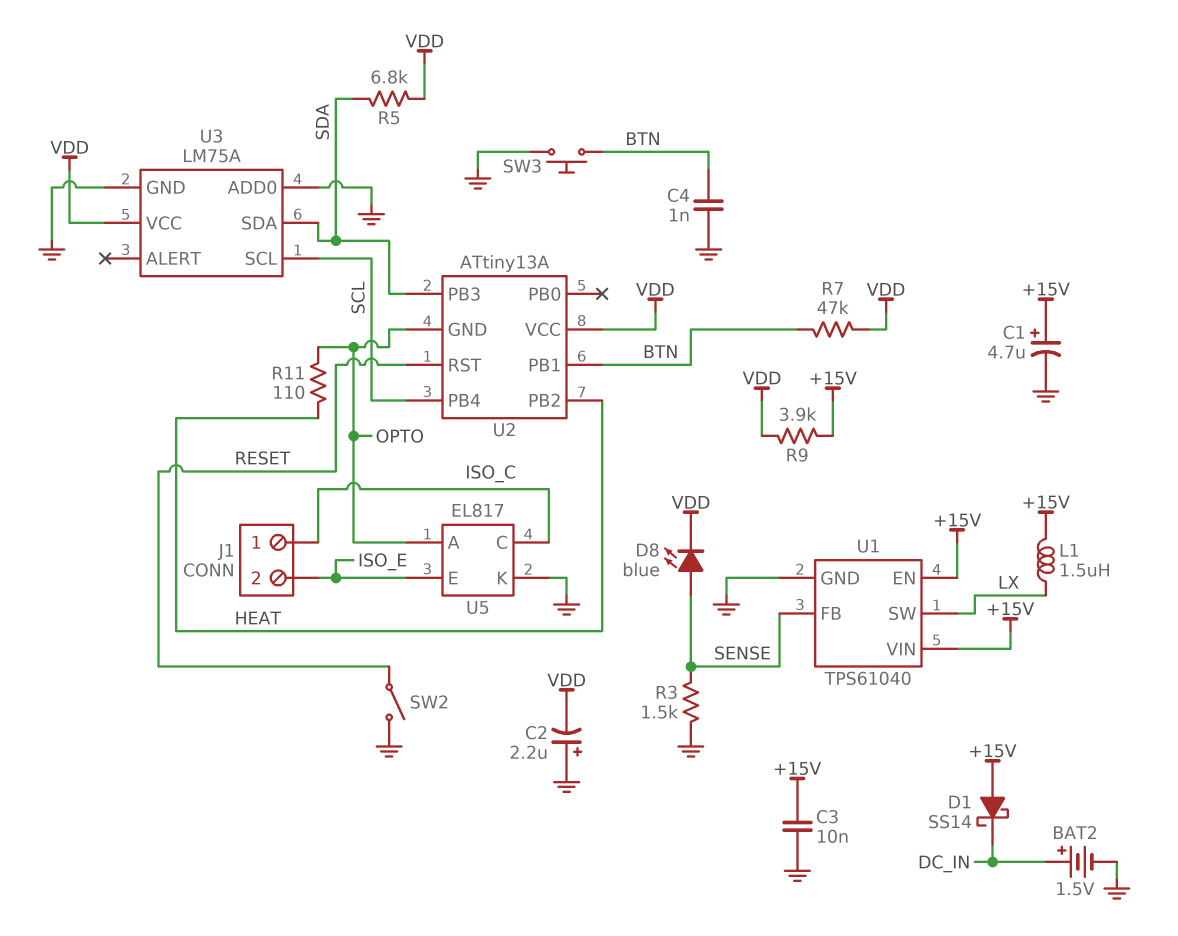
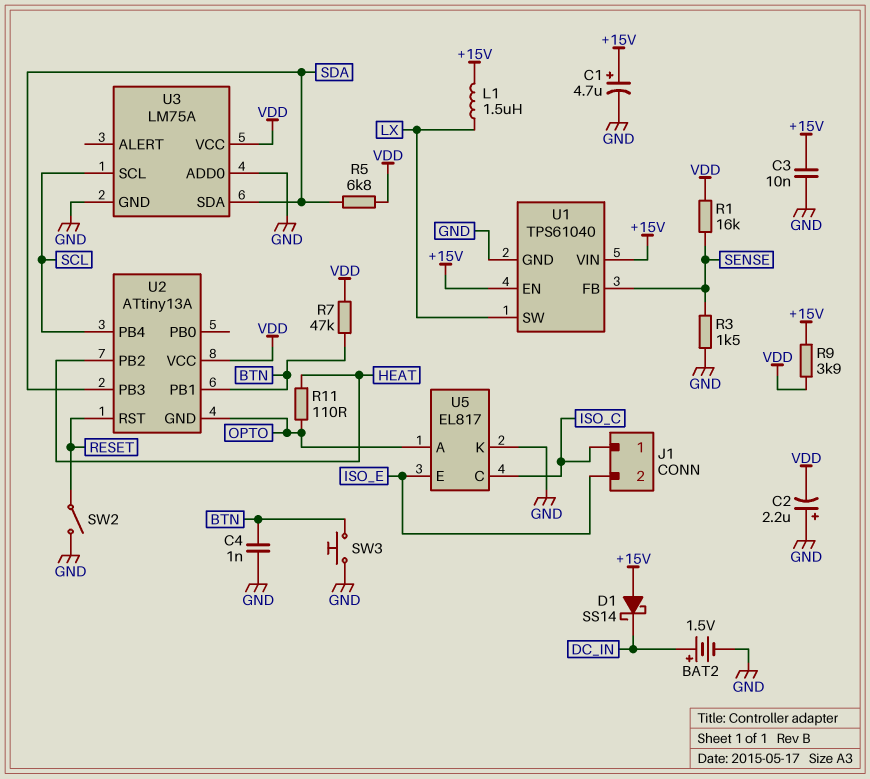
D8: LED blue (A SENSE, K VDD) -> none
R1: none -> 16k (SENSE, VDD)

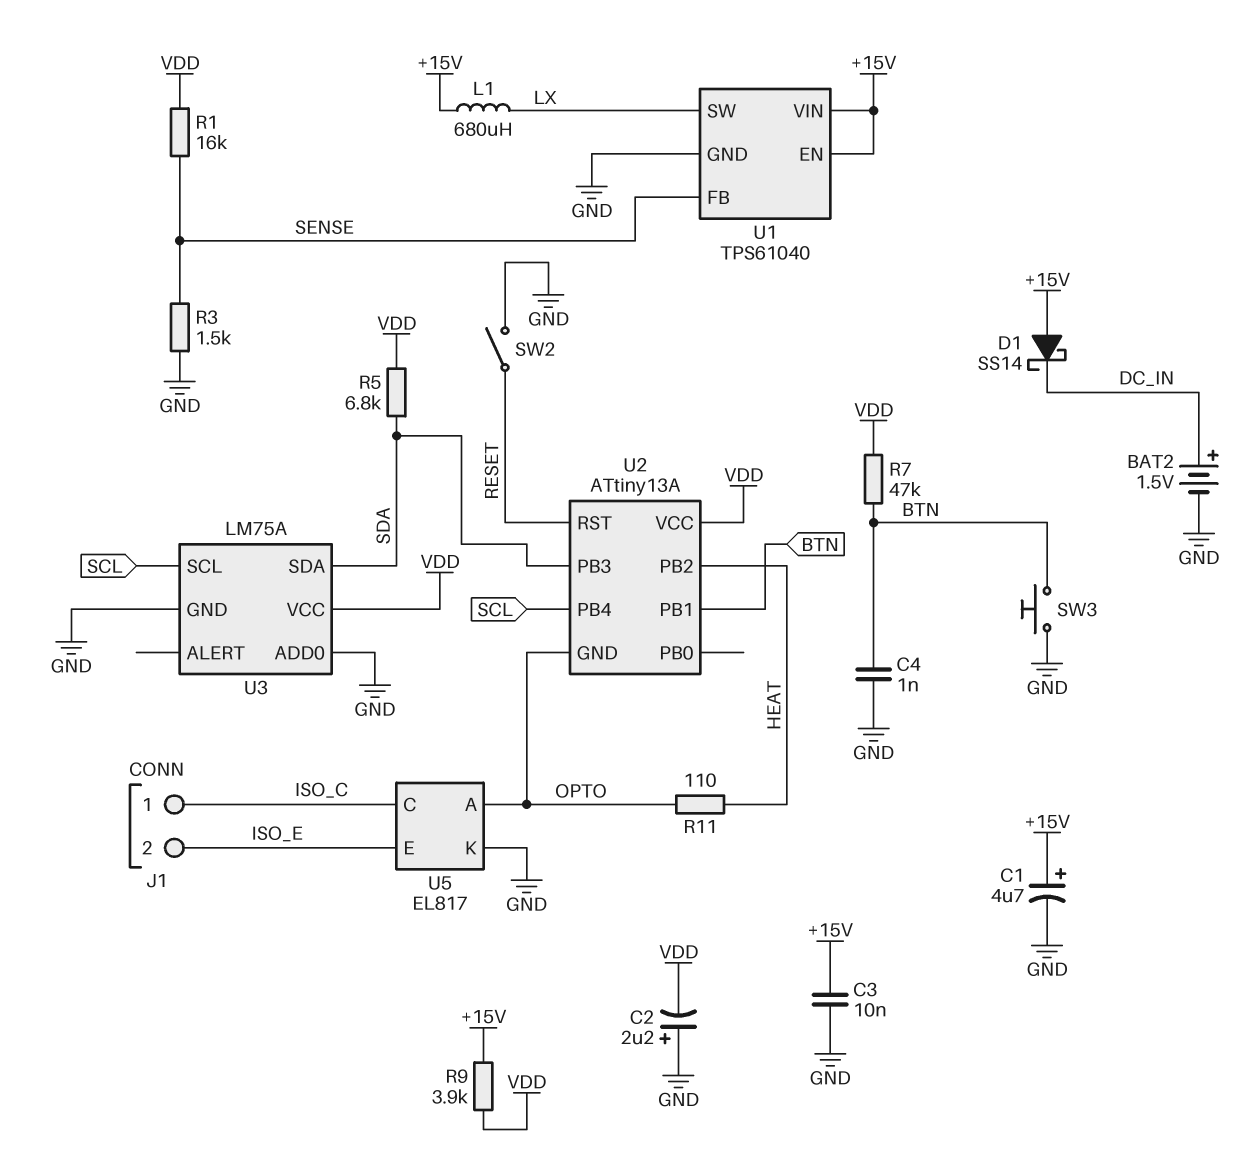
L1: 1.5uH (+15V, LX) -> 680uH (+15V, LX)

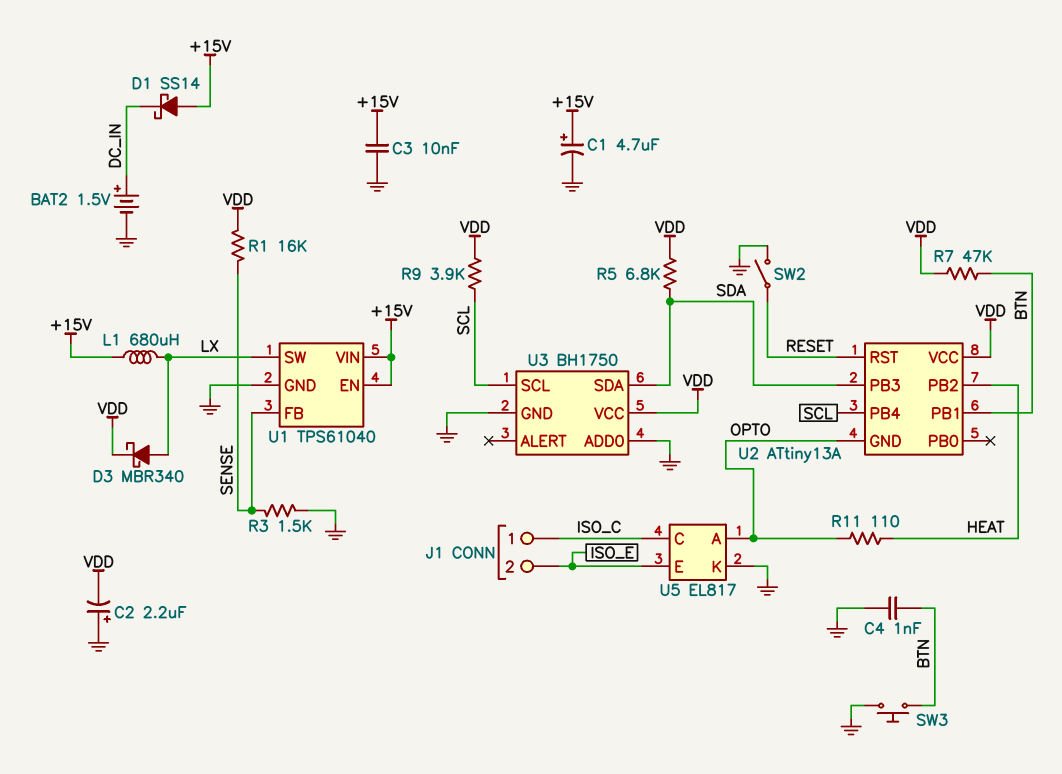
D3: none -> schottky MBR340 (A LX, K VDD)
R9: 3.9k (+15V, VDD) -> 3.9k (SCL, VDD)
U3: LM75A -> BH1750

